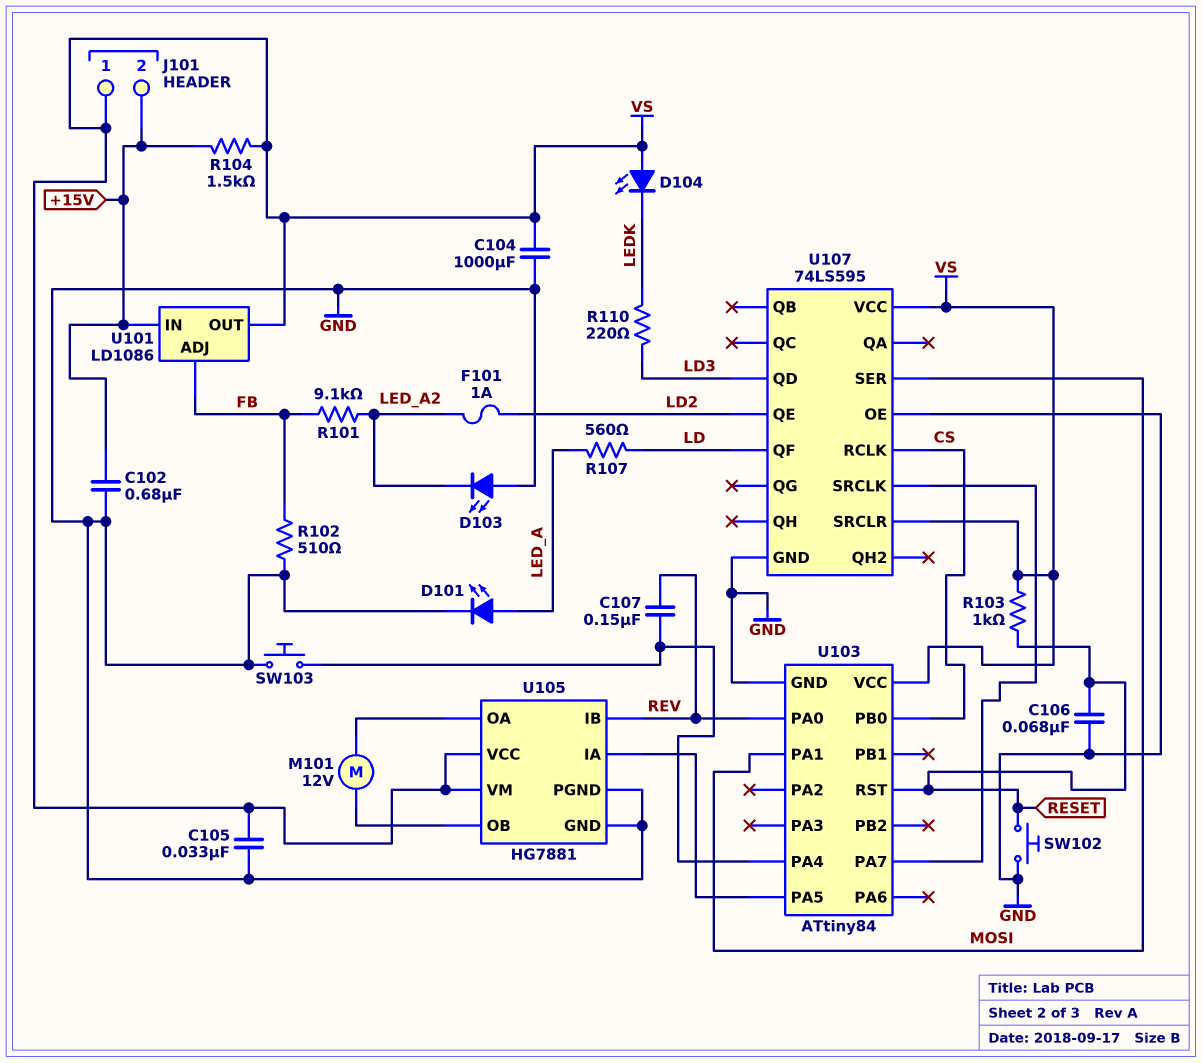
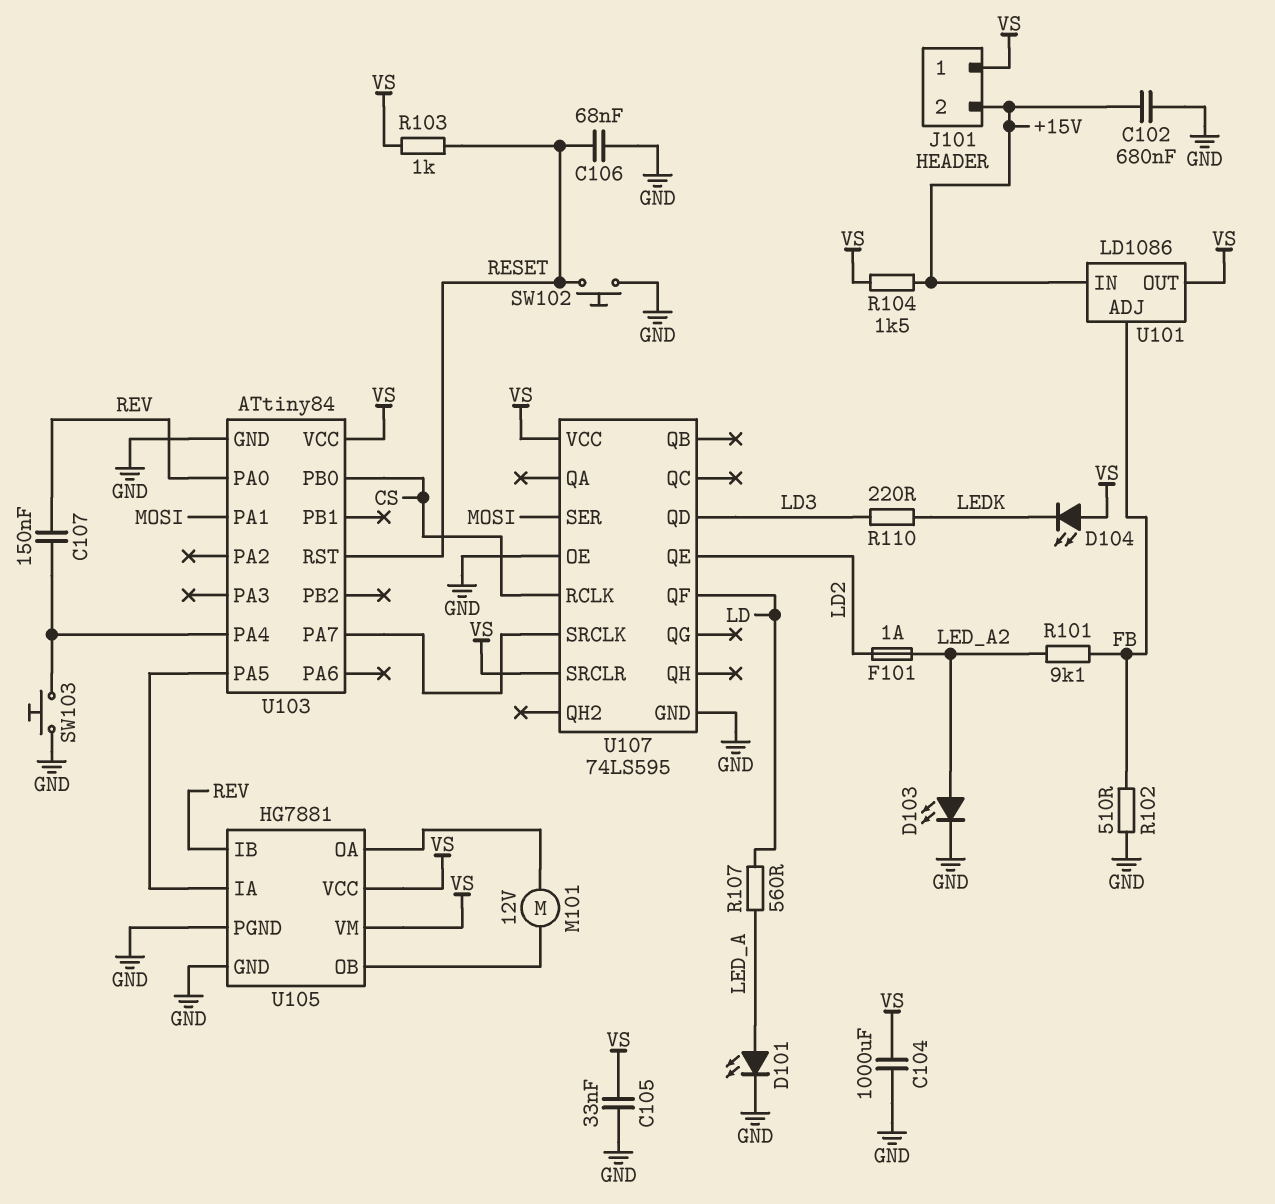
D103: LED (A GND, K LED_A2) -> LED (A LED_A2, K GND)

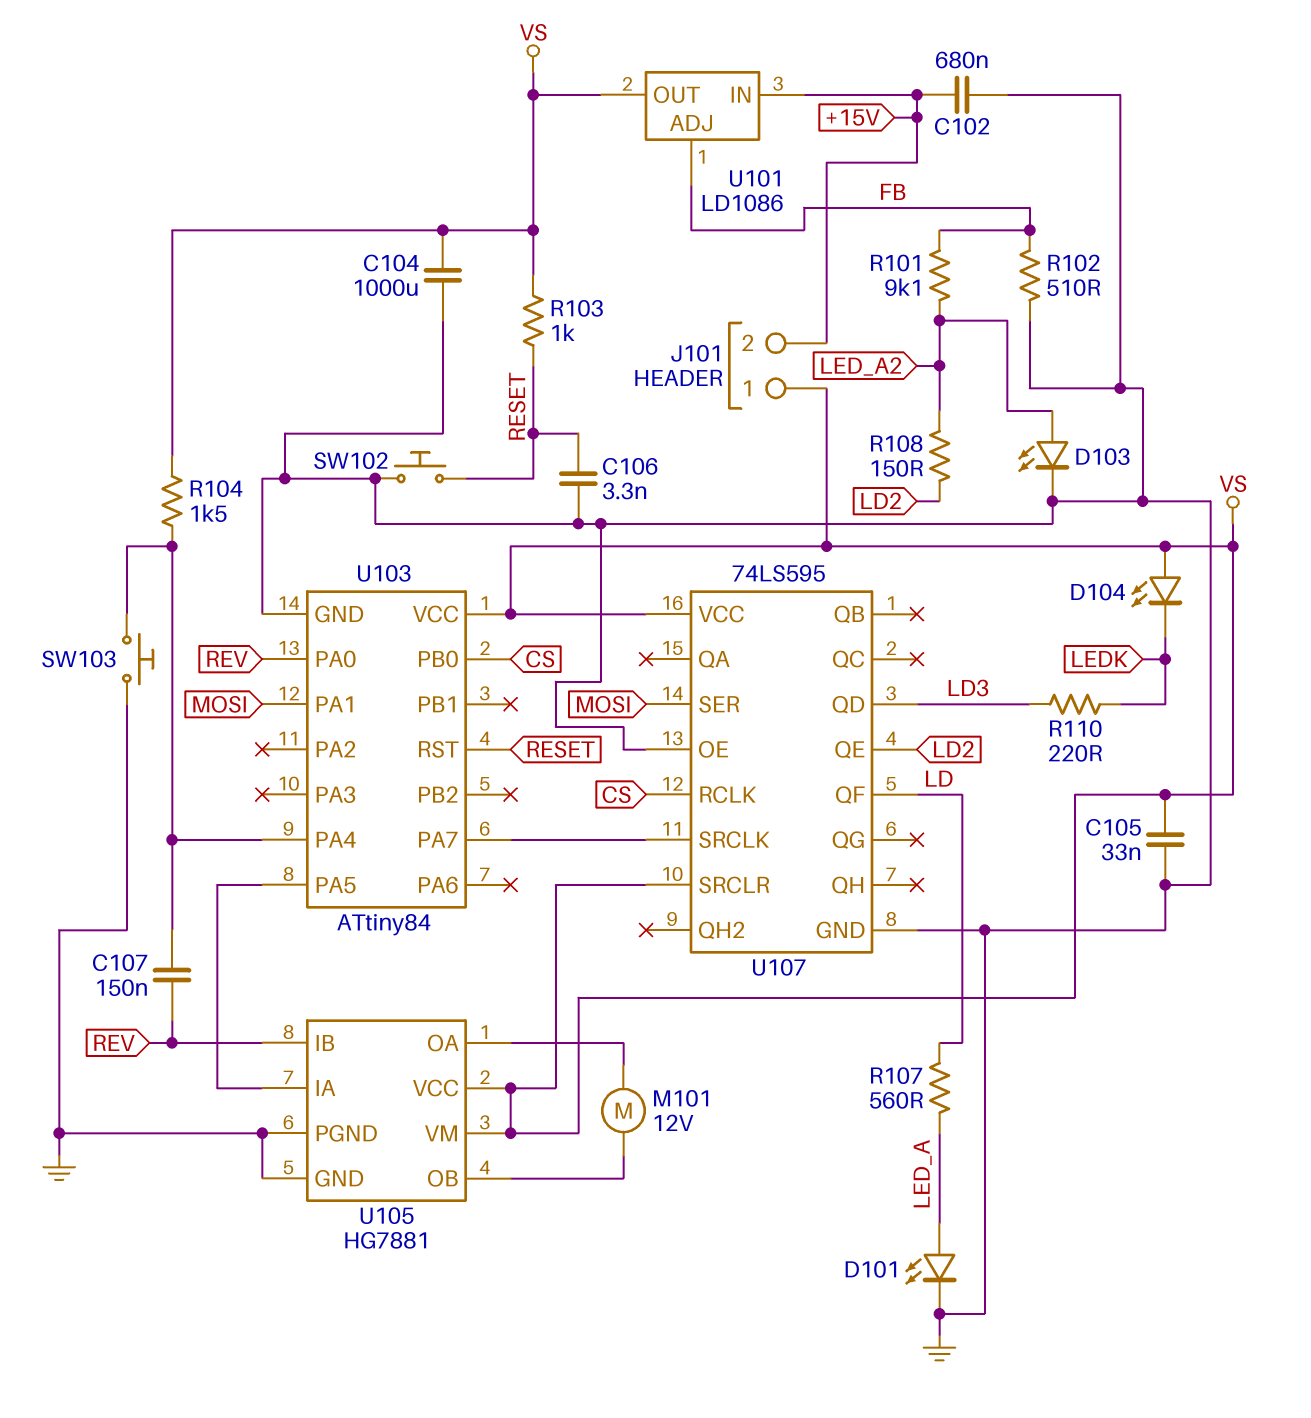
C106: 68nF (GND, RESET) -> 3.3nF (GND, RESET)
F101: 1A (LD2, LED_A2) -> none
R104: 1.5k (+15V, VS) -> 1.5k (U103/PA4, VS)
R108: none -> 150 (LD2, LED_A2)

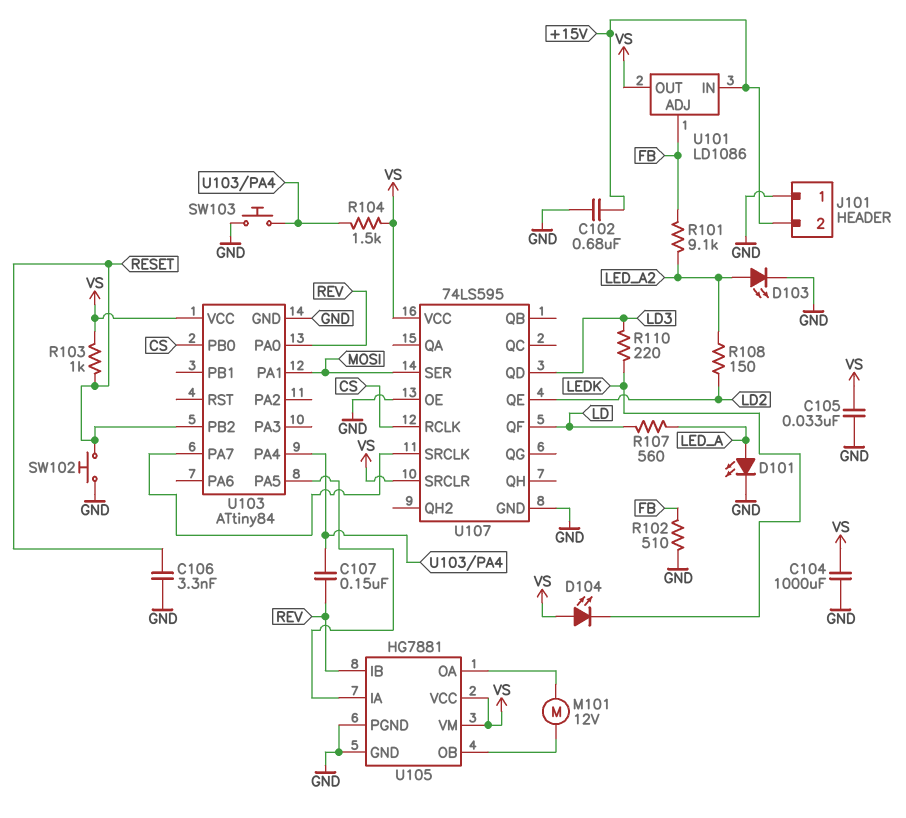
J101 pin 1: VS -> GND
U103 pin PB2: none -> RESET
U103 pin RST: RESET -> none

